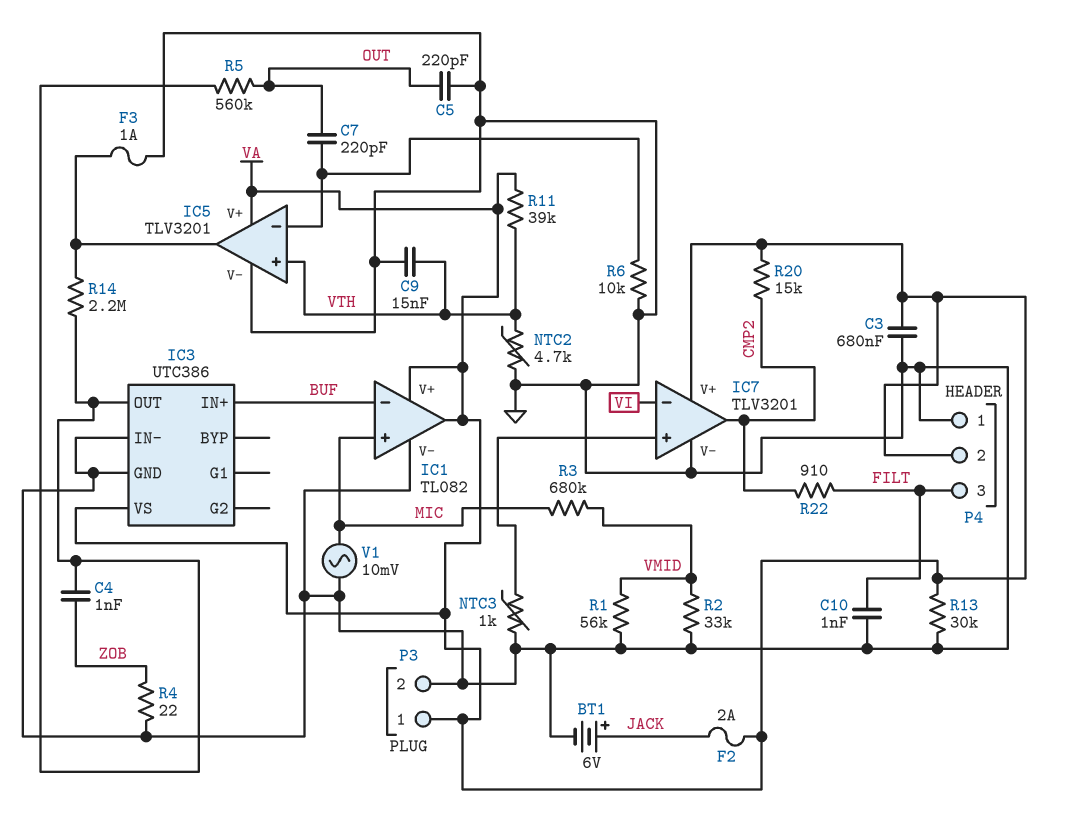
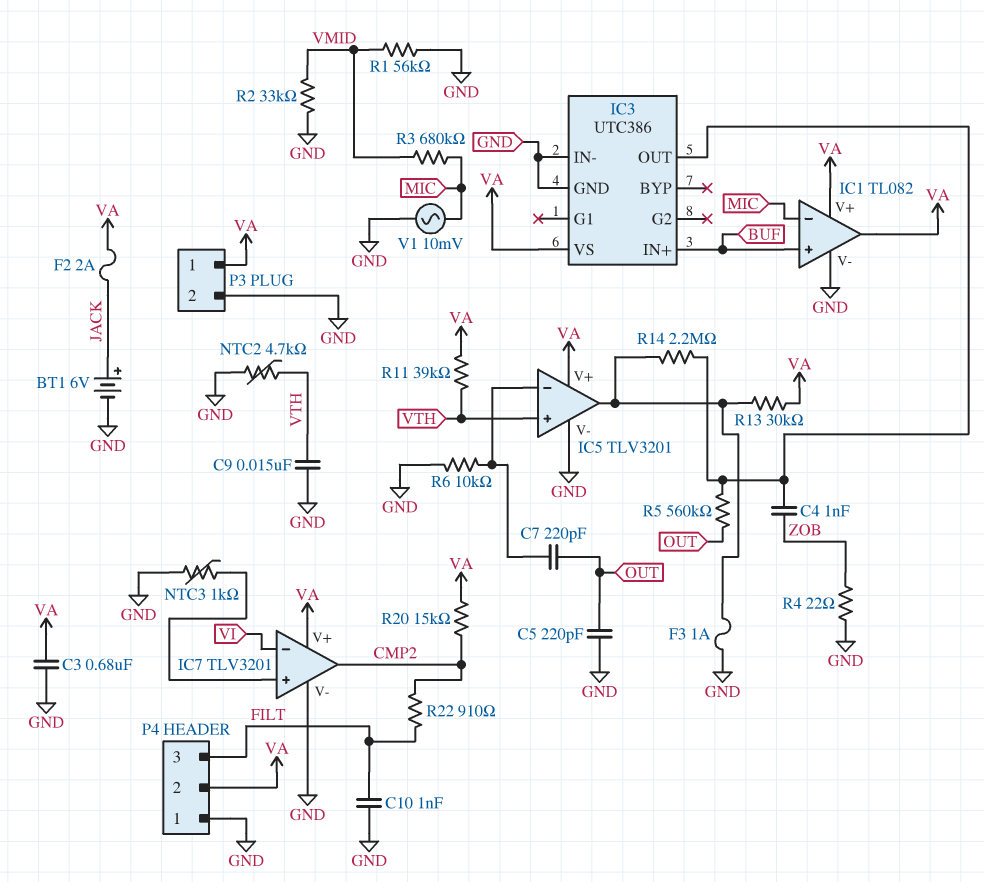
IC1 pin in+: MIC -> BUF
IC1 pin in-: BUF -> MIC
R13: 30k (GND, VA) -> 30k (IC5/out, VA)

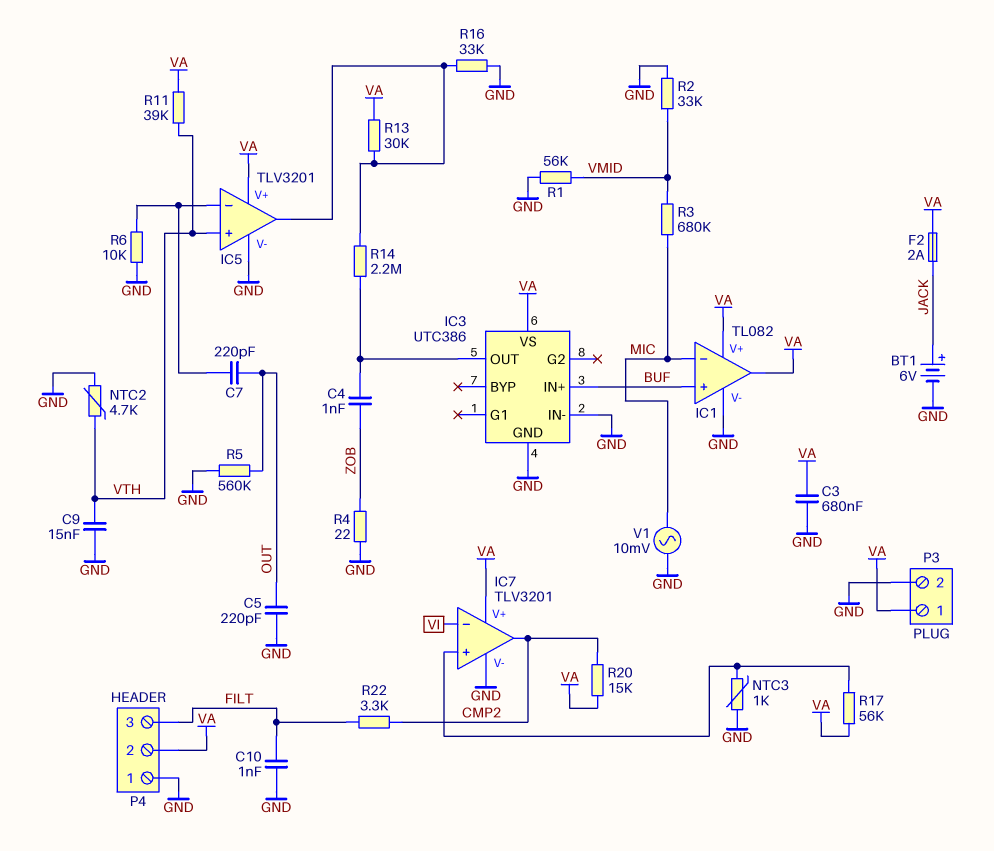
F3: 1A (GND, IC5/out) -> none
R5: 560k (IC3/OUT, OUT) -> 560k (GND, OUT)
R16: none -> 33k (GND, IC5/out)
R17: none -> 56k (IC7/in+, VA)
R22: 910 (CMP2, FILT) -> 3.3k (CMP2, FILT)

